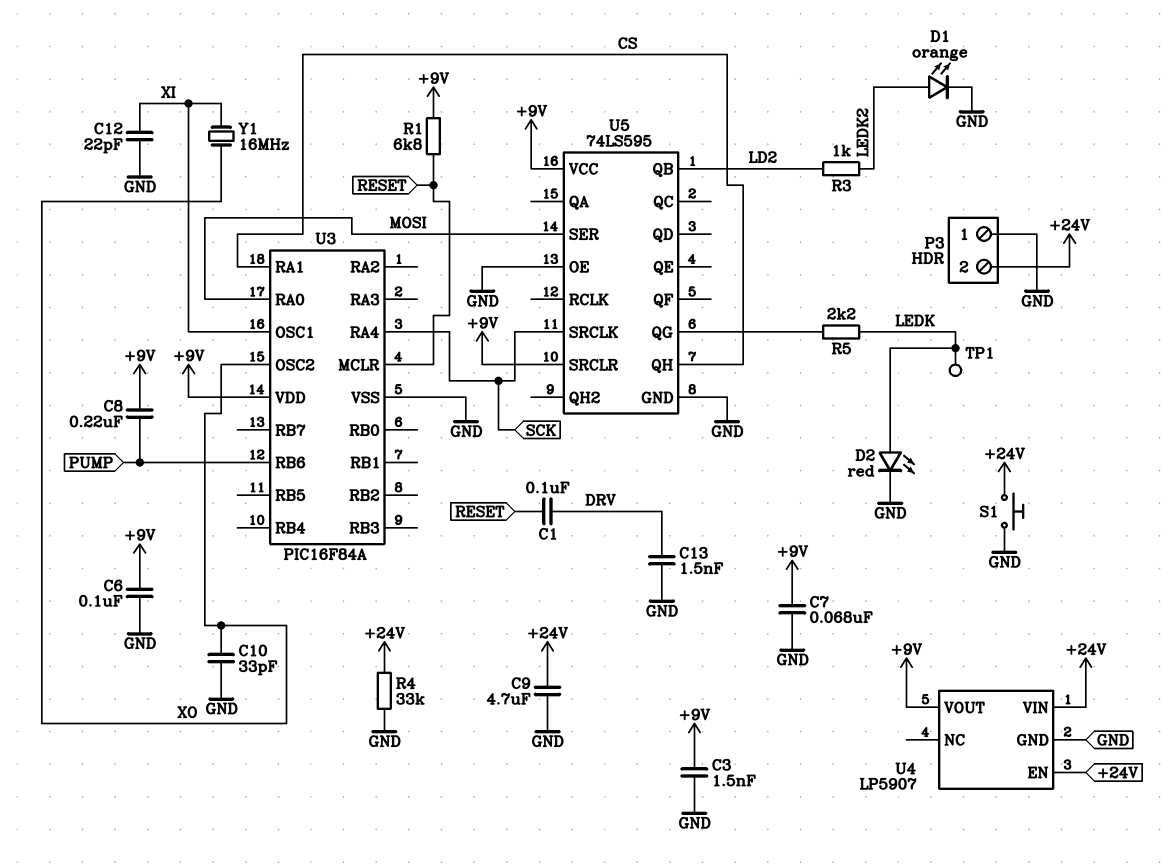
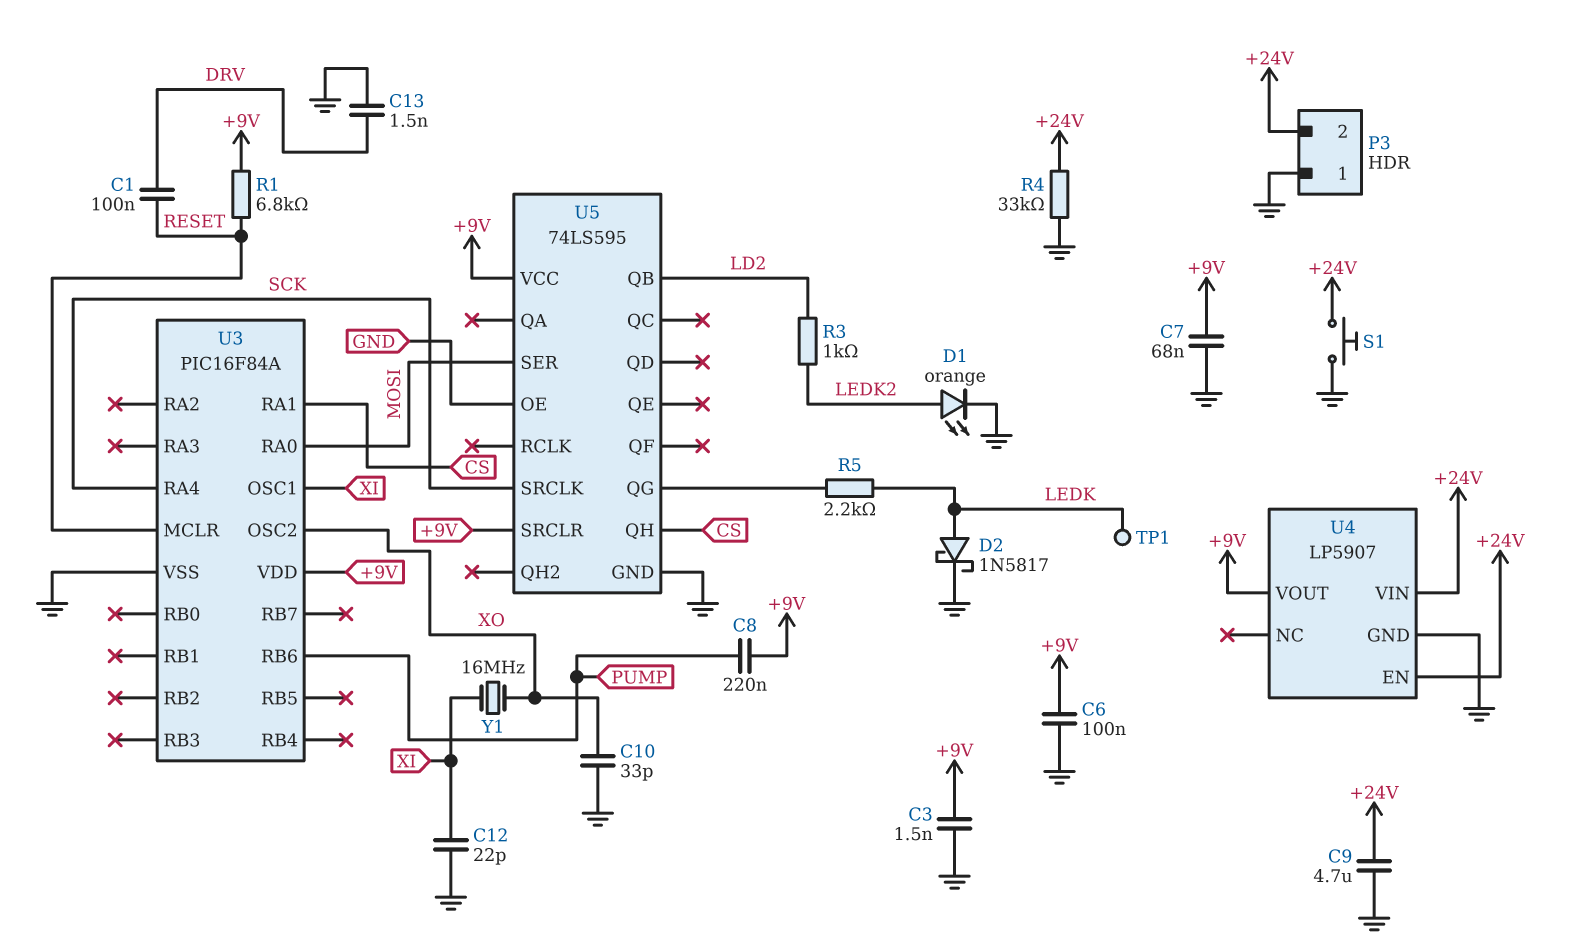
D2: LED red (A LEDK, K GND) -> schottky 1N5817 (A LEDK, K GND)

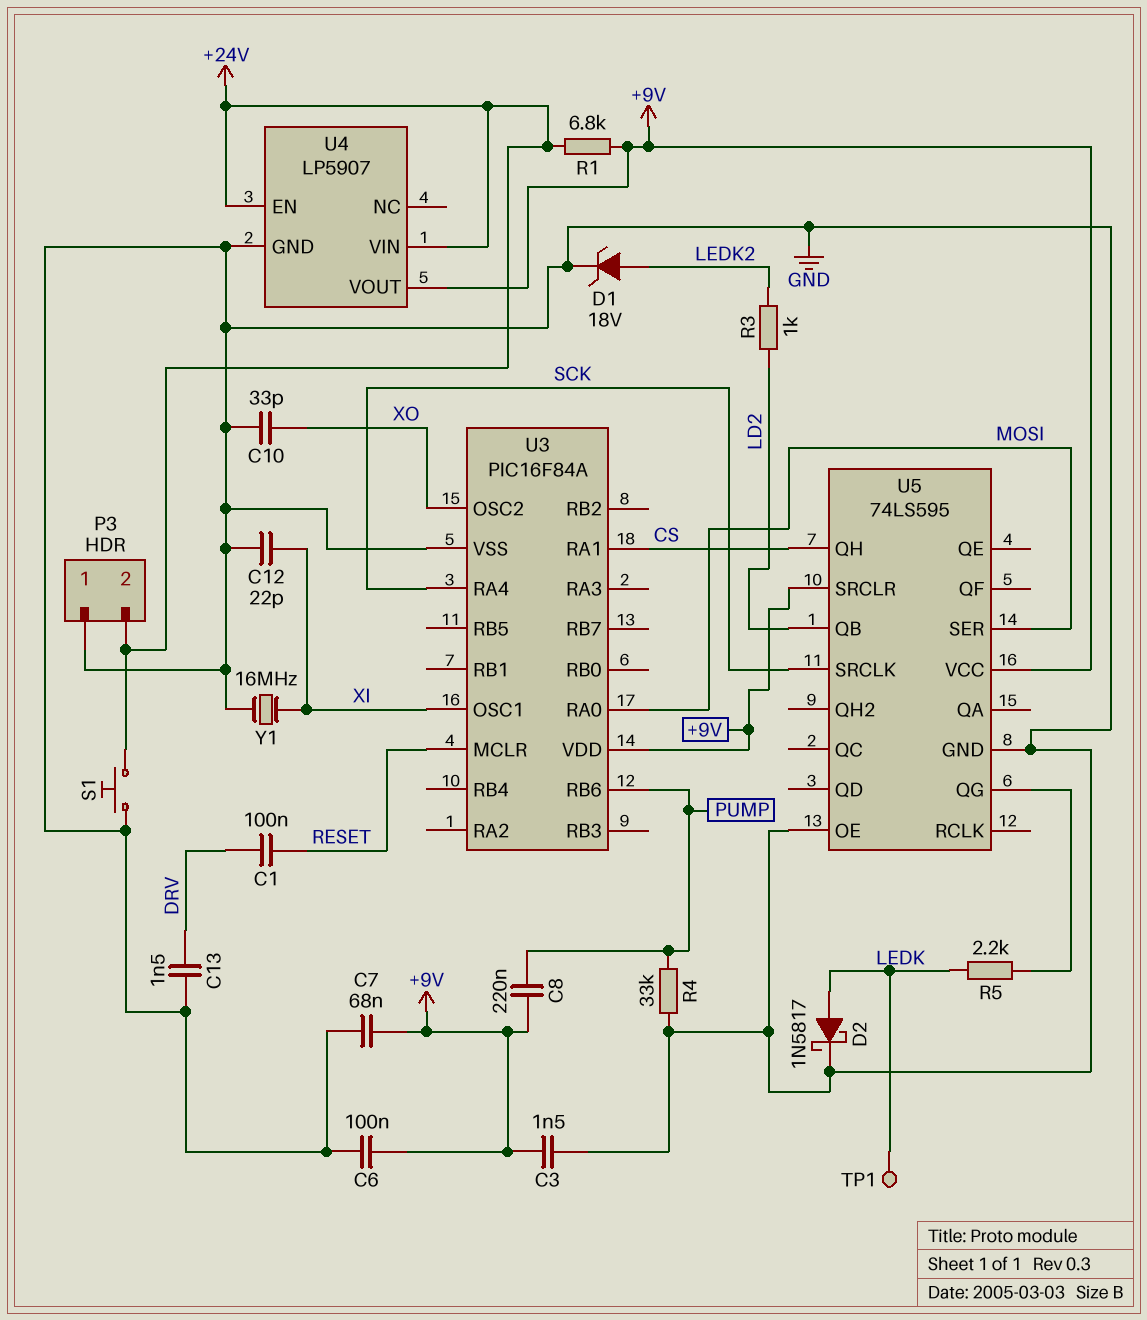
C9: 4.7uF (+24V, GND) -> none
D1: LED orange (A LEDK2, K GND) -> zener 18V (A LEDK2, K GND)
R1: 6.8k (+9V, RESET) -> 6.8k (+9V, +24V)
R4: 33k (+24V, GND) -> 33k (GND, PUMP)
Y1: 16MHz (XI, XO) -> 16MHz (GND, XI)

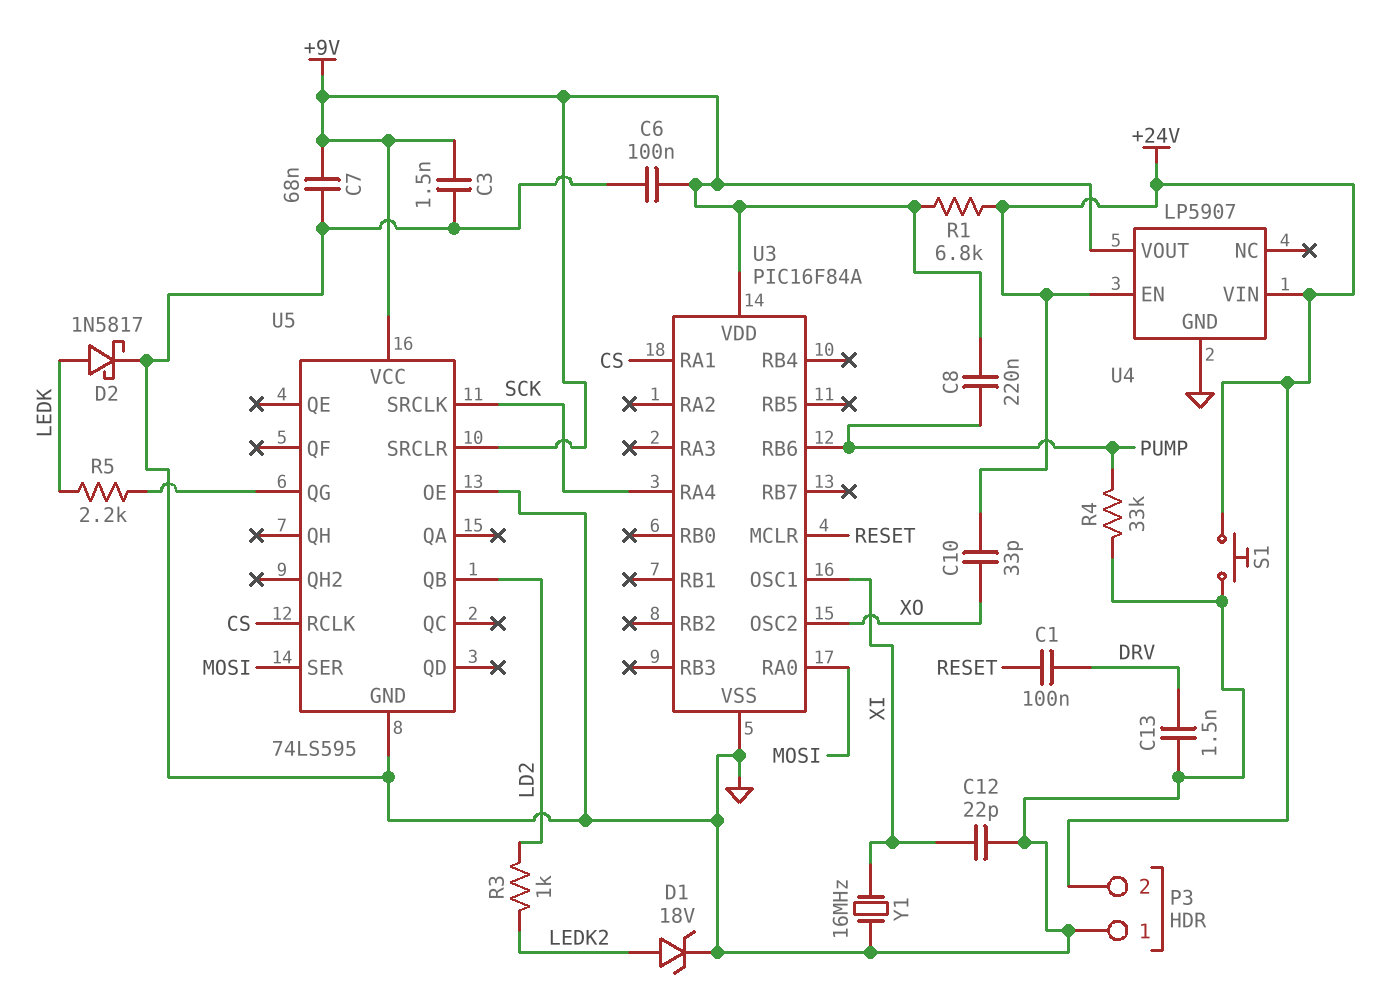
C10: 33pF (GND, XO) -> 33pF (+24V, XO)
TP1: test point (LEDK) -> none
U5 pin QH: CS -> none
U5 pin RCLK: none -> CS

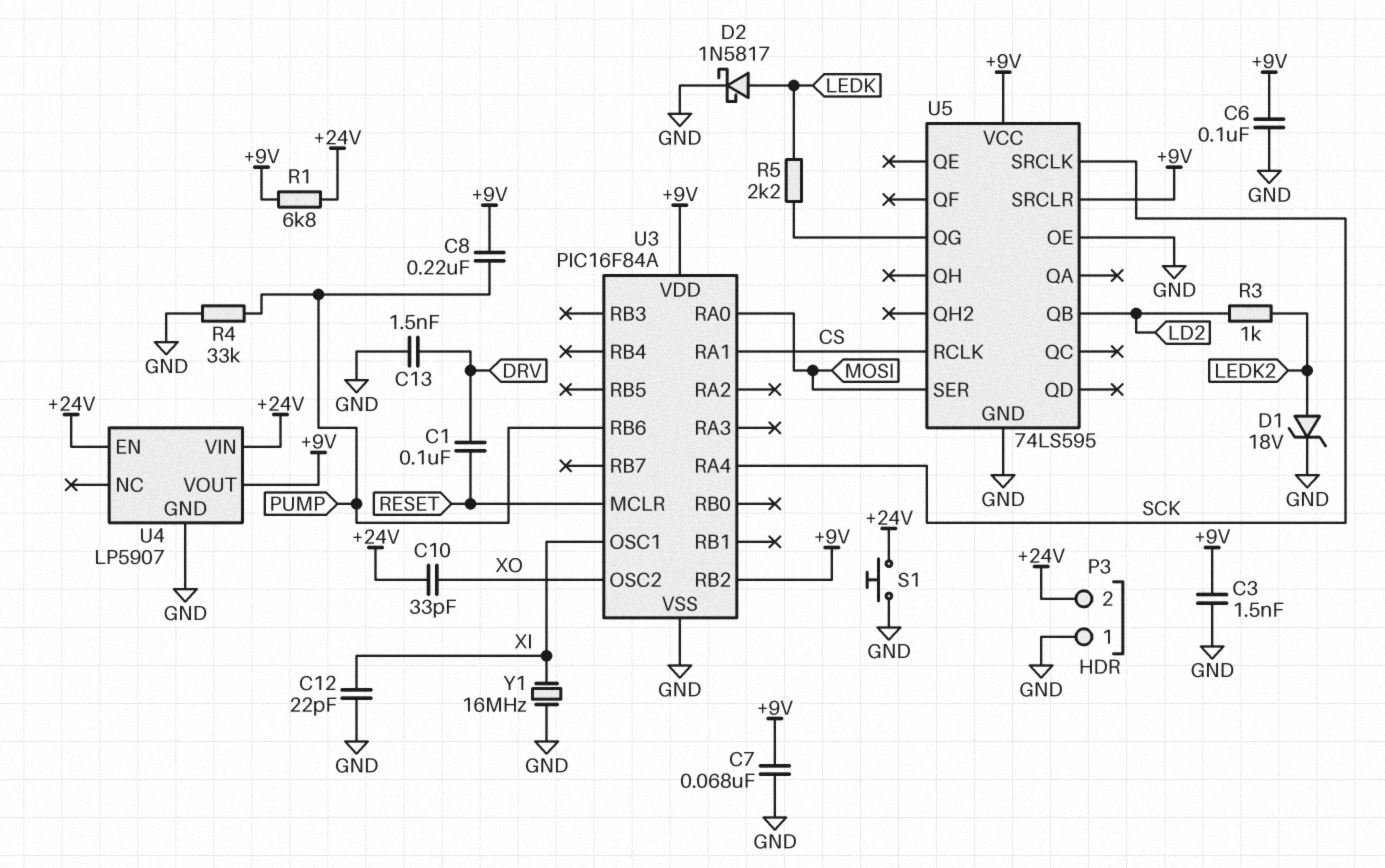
U3 pin RB2: none -> +9V

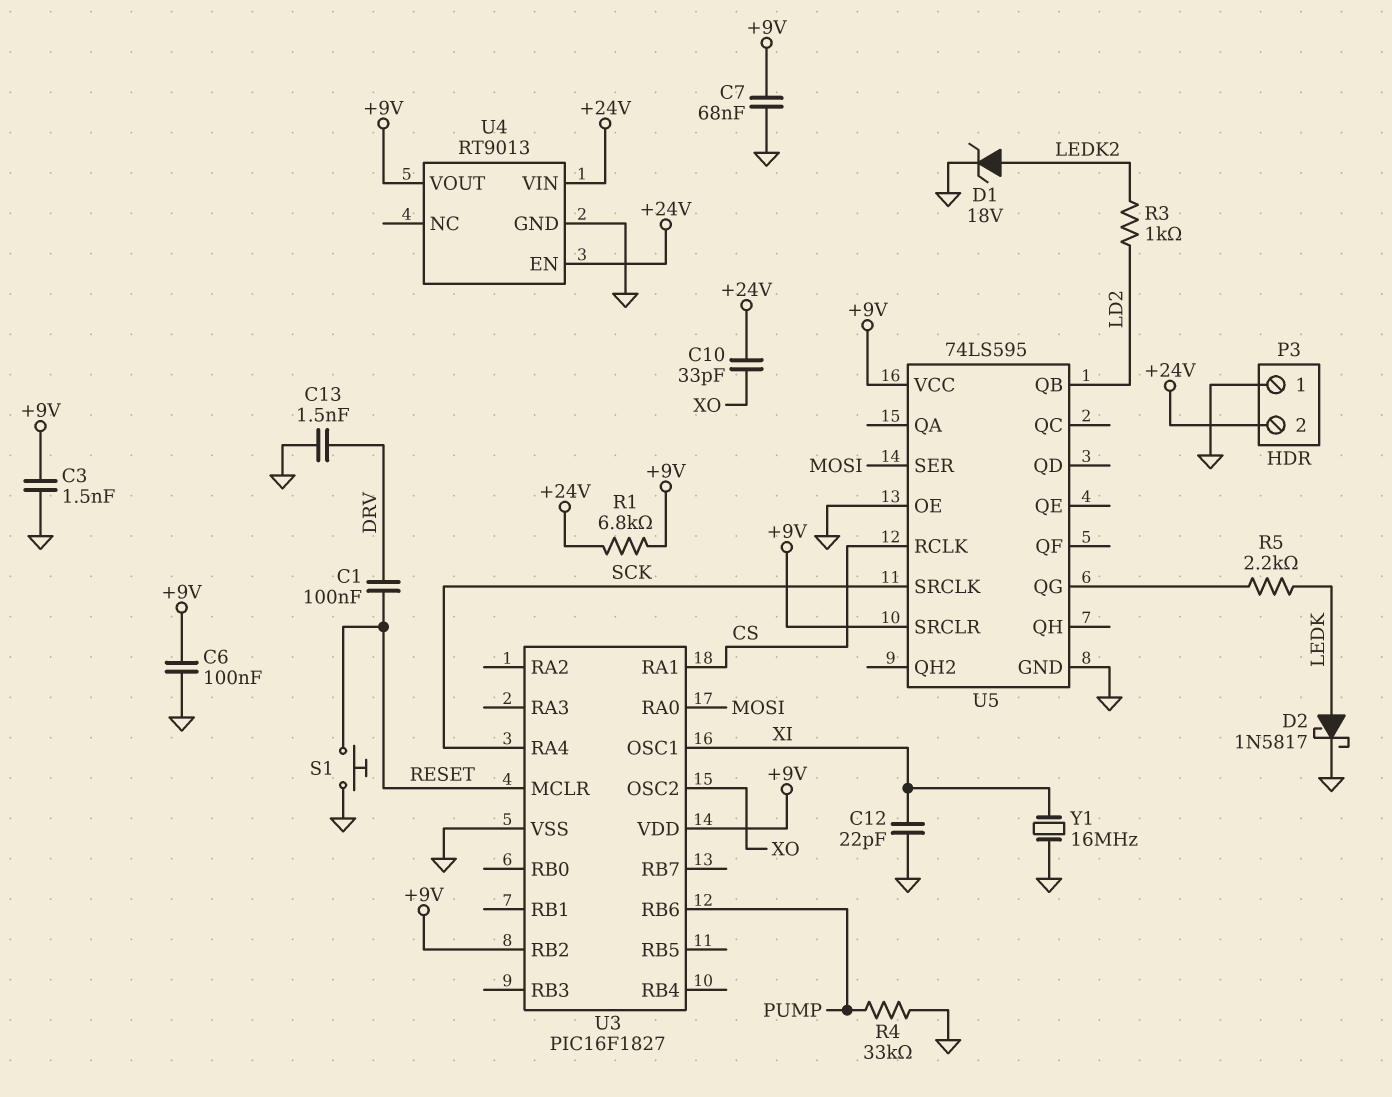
C8: 220nF (+9V, PUMP) -> none
S1: button (+24V, GND) -> button (GND, RESET)
U3: PIC16F84A -> PIC16F1827
U4: LP5907 -> RT9013

